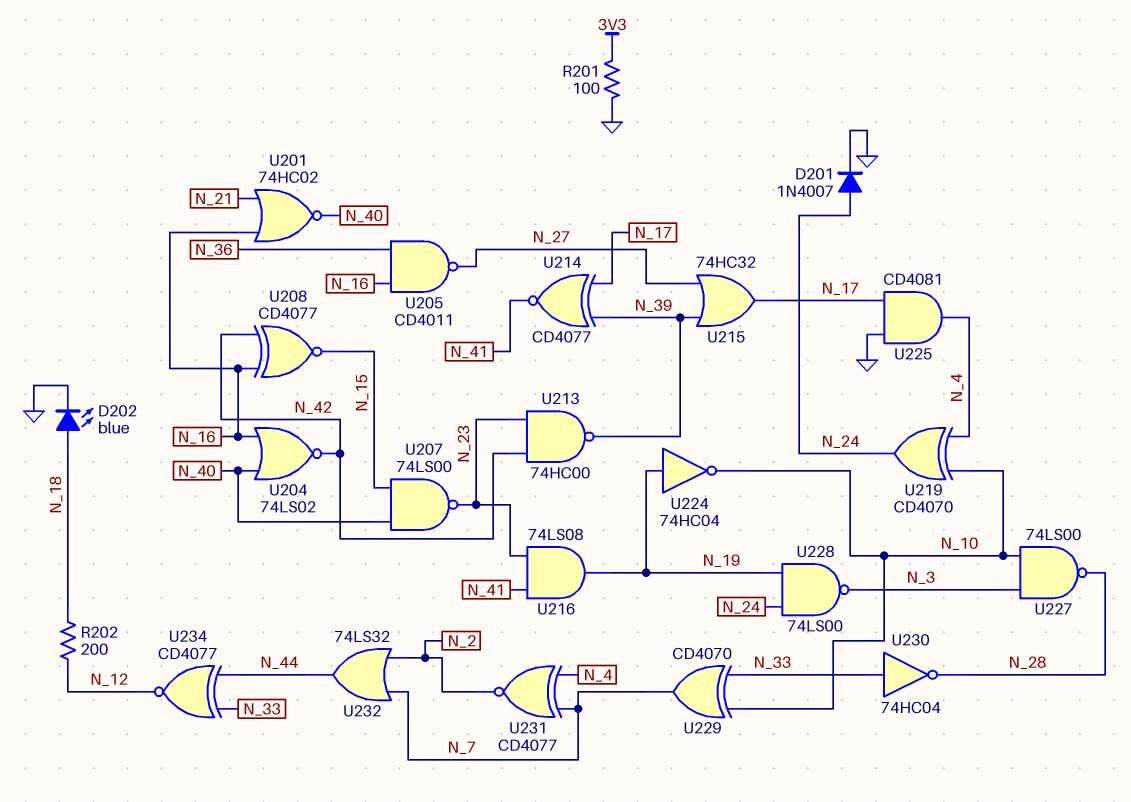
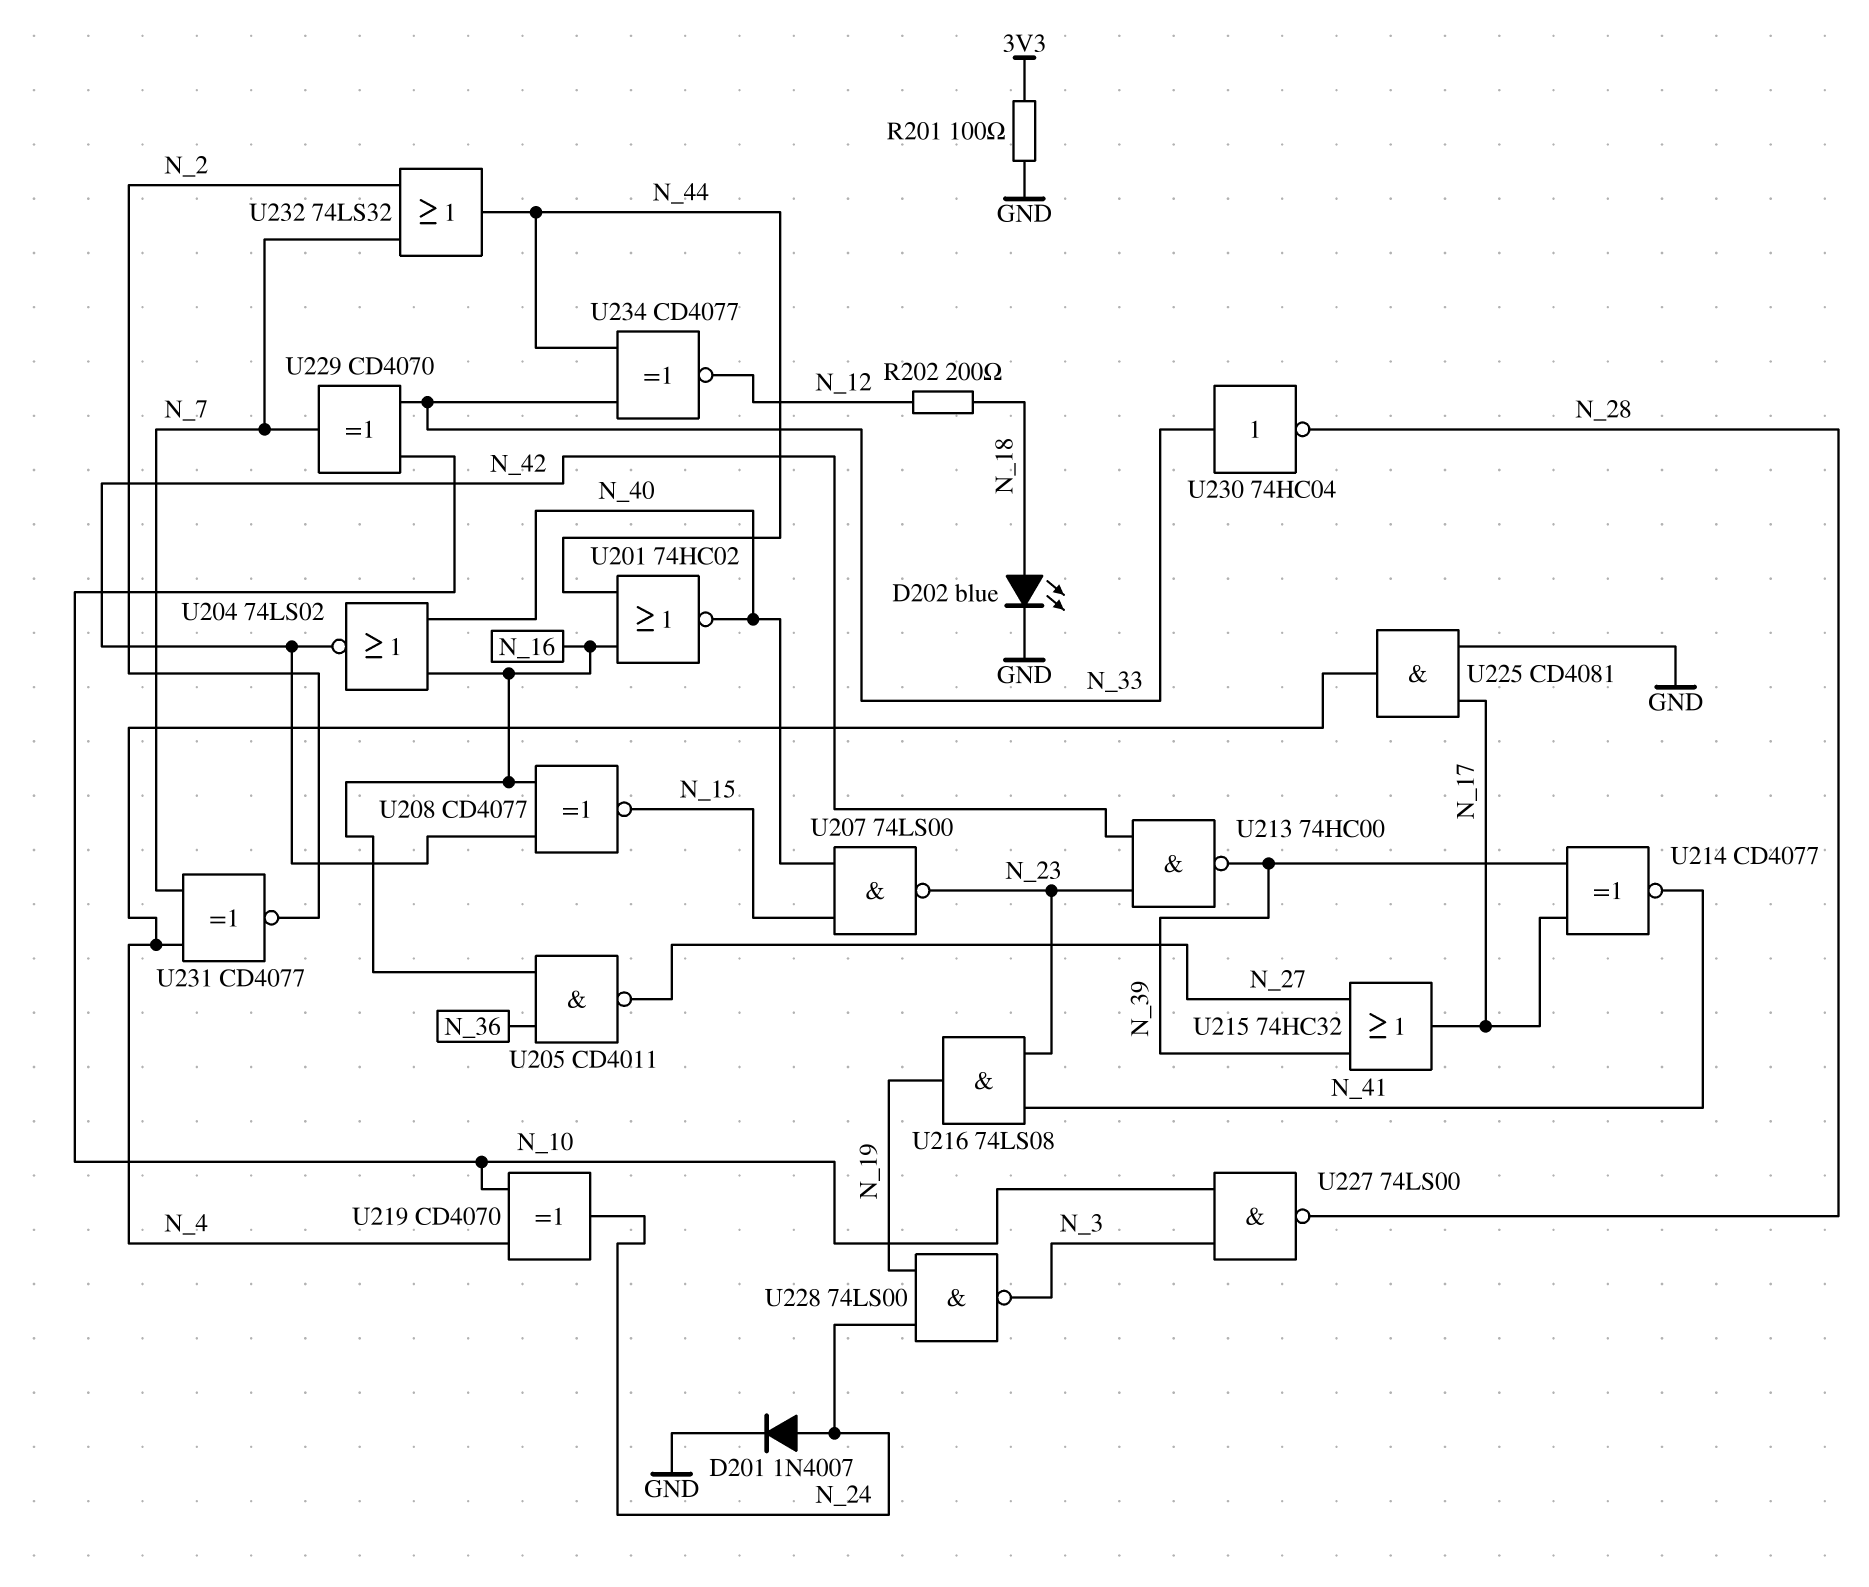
U201: NOR 74HC02 (in N_16, in N_21, out N_40) -> NOR 74HC02 (in N_16, in N_44, out N_40)
U224: NOT 74HC04 (in N_19, out N_10) -> none

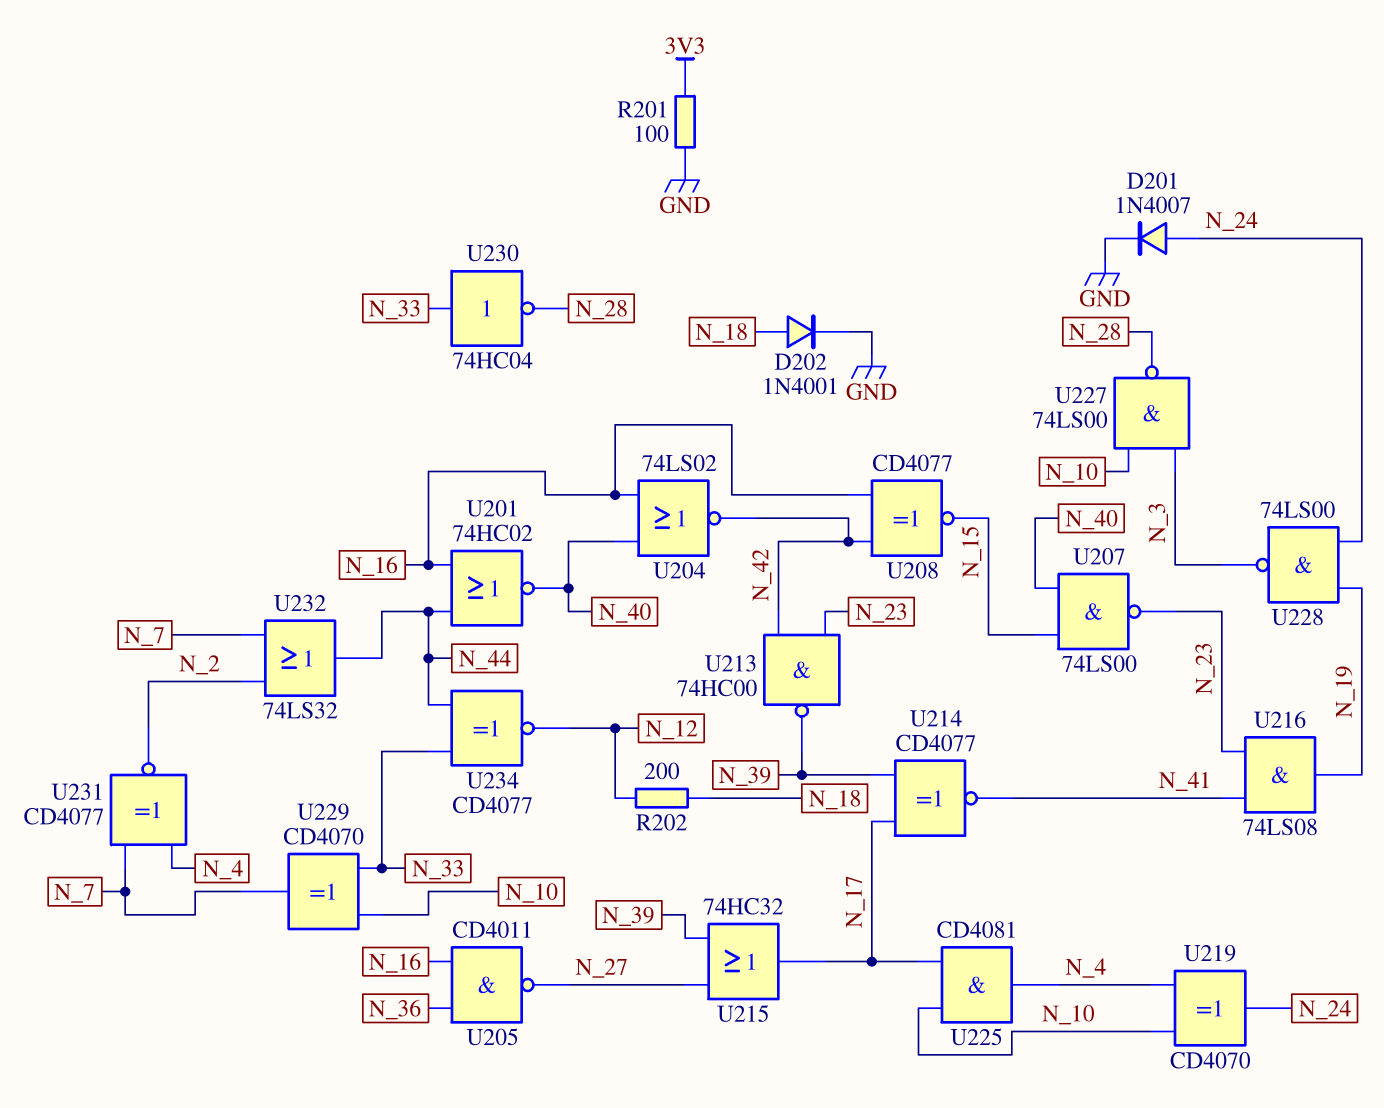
D202: LED blue (A N_18, K GND) -> diode 1N4001 (A N_18, K GND)
U225: AND CD4081 (in GND, in N_17, out N_4) -> AND CD4081 (in N_10, in N_17, out N_4)

